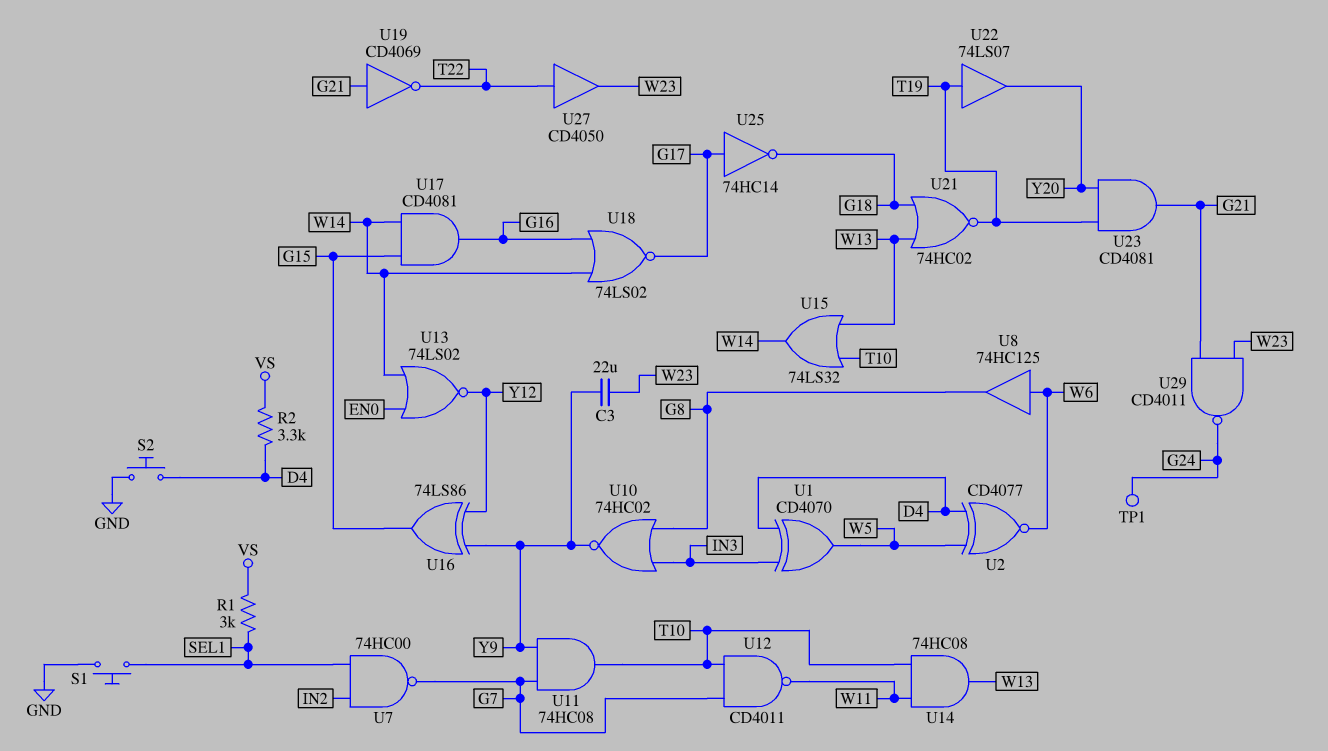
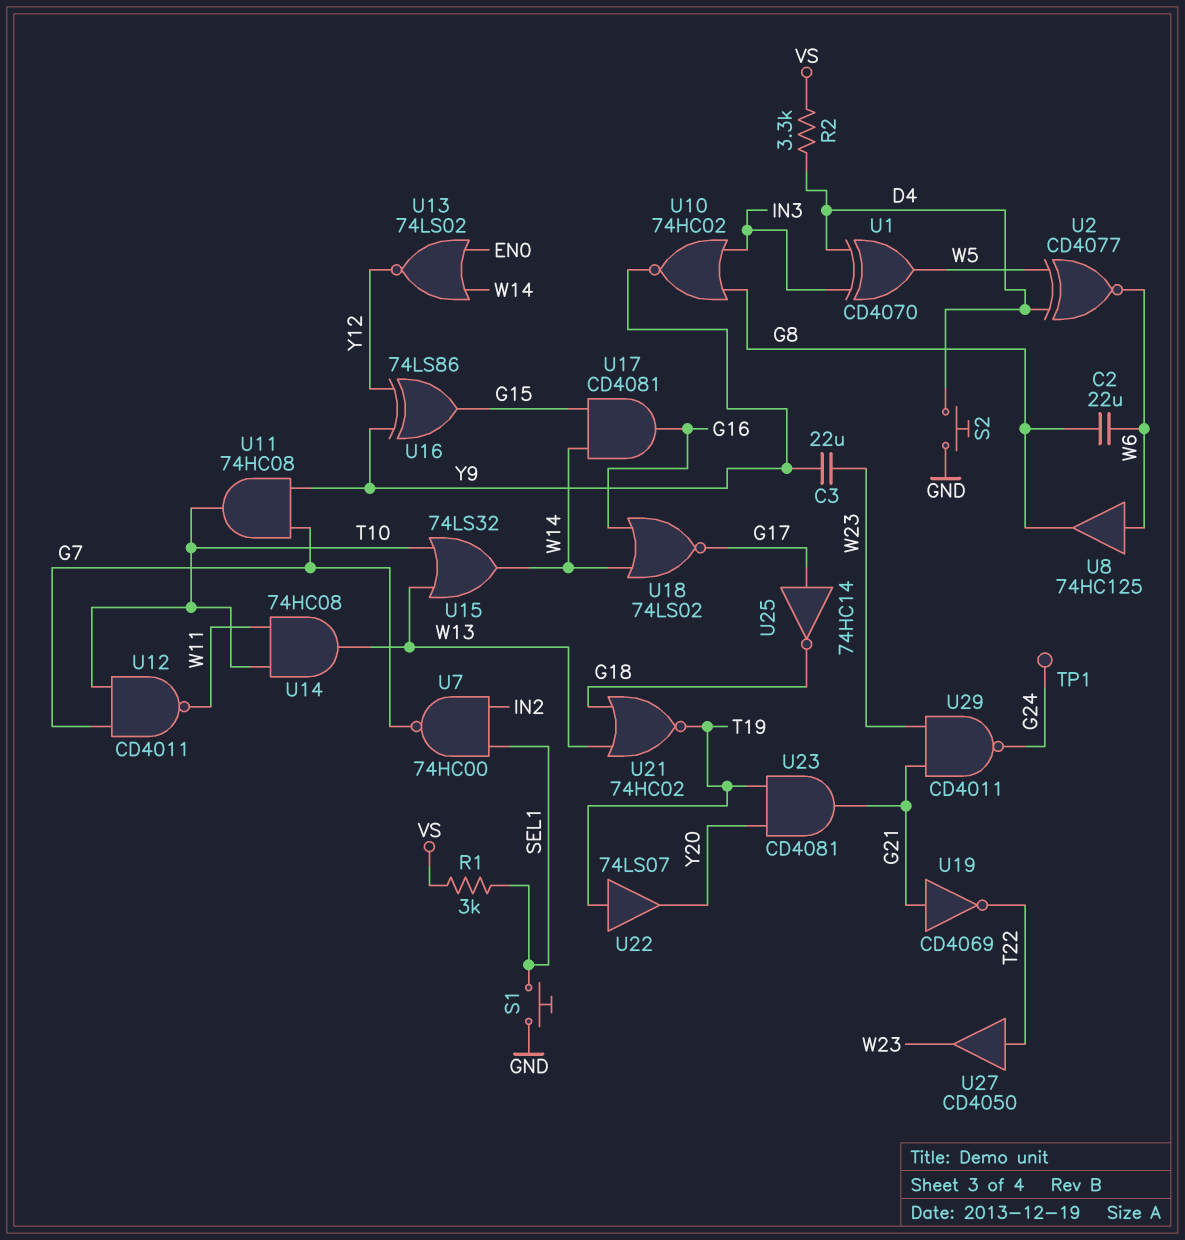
C2: none -> 22uF (G8, W6)

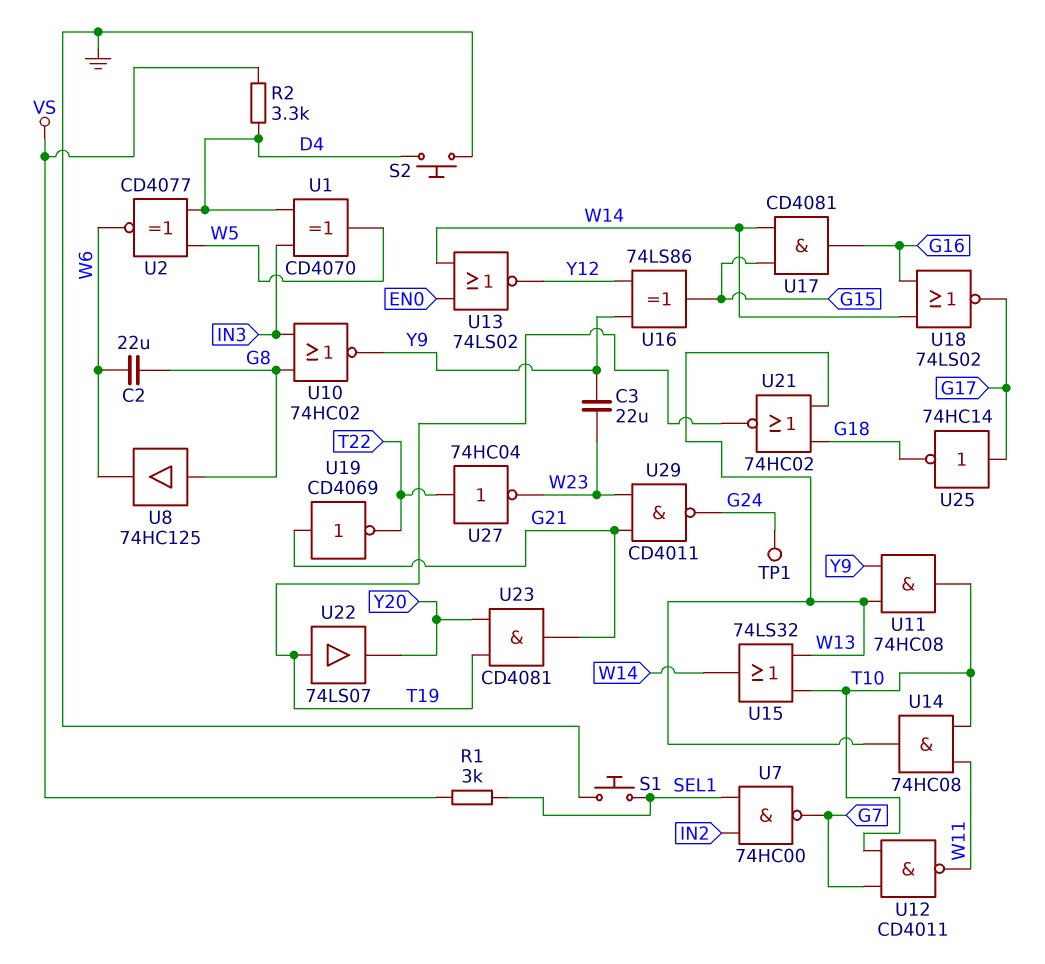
U8: buffer 74HC125 (in W6, out G8) -> buffer 74HC125 (in G8, out W6)
U11: AND 74HC08 (in G7, in Y9, out T10) -> AND 74HC08 (in W13, in Y9, out T10)
U27: buffer CD4050 (in T22, out W23) -> NOT 74HC04 (in T22, out W23)

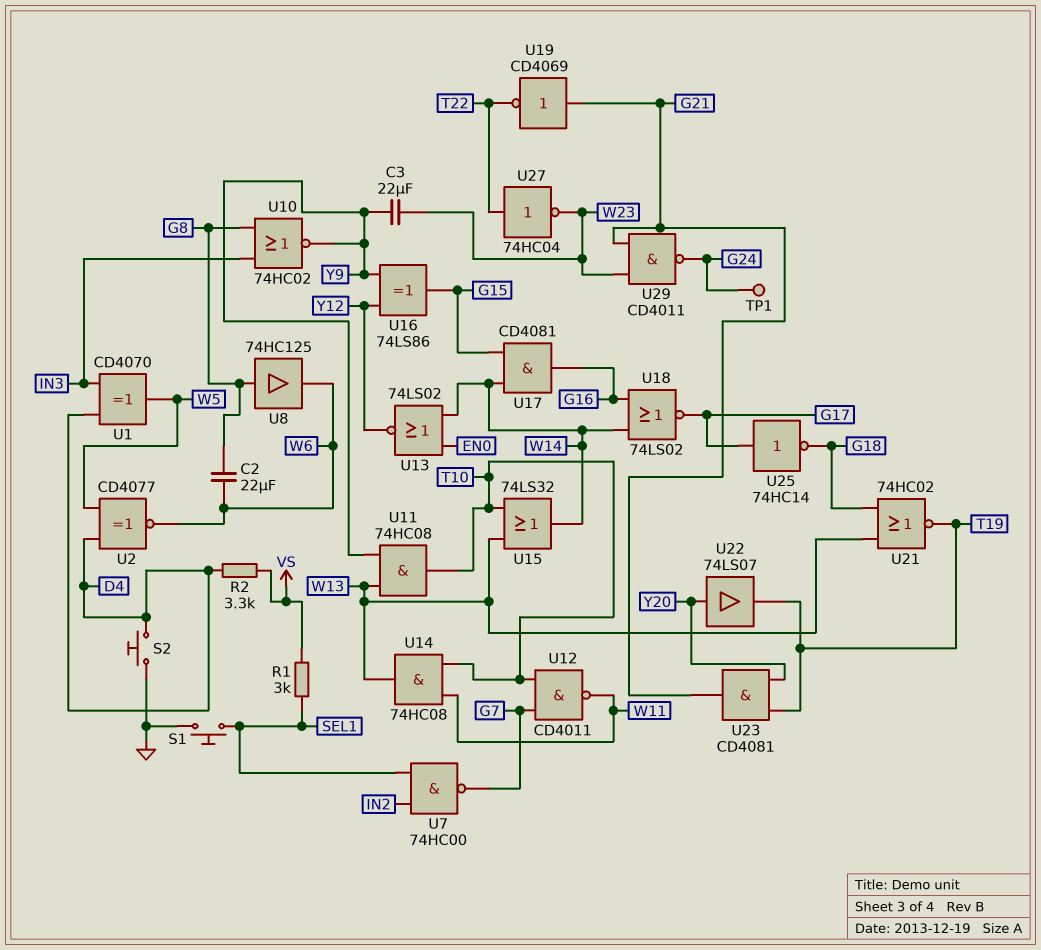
U22: buffer 74LS07 (in T19, out Y20) -> buffer 74LS07 (in Y20, out T19)

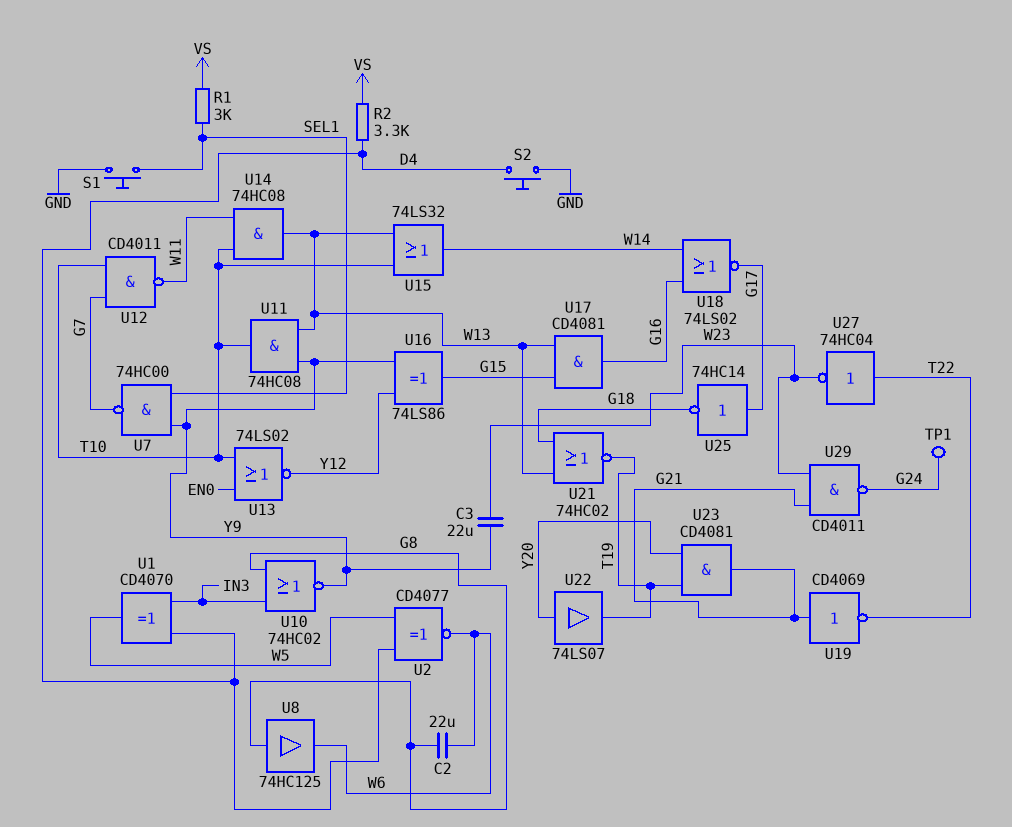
U7: NAND 74HC00 (in IN2, in SEL1, out G7) -> NAND 74HC00 (in SEL1, in Y9, out G7)
U13: NOR 74LS02 (in EN0, in W14, out Y12) -> NOR 74LS02 (in EN0, in T10, out Y12)
U17: AND CD4081 (in G15, in W14, out G16) -> AND CD4081 (in G15, in W13, out G16)

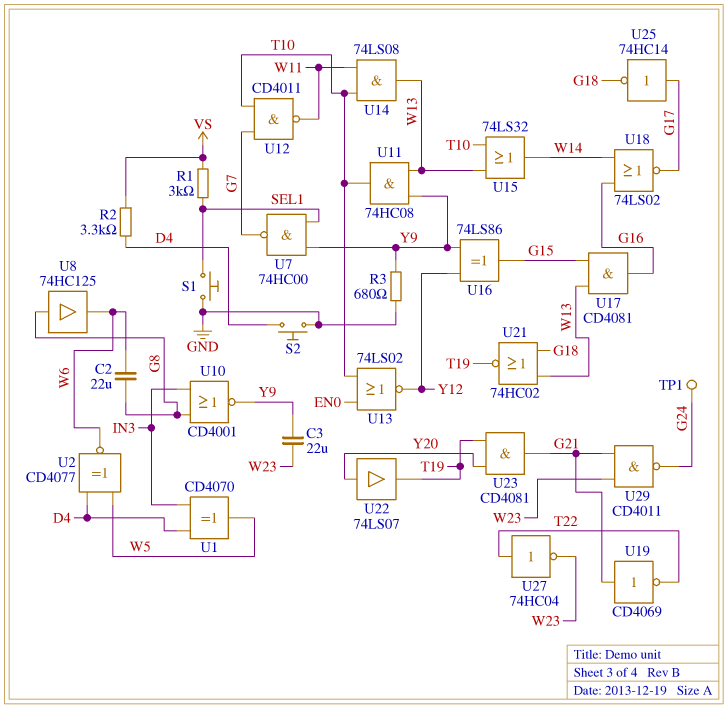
R3: none -> 680 (GND, Y9)
U10: NOR 74HC02 (in G8, in IN3, out Y9) -> NOR CD4001 (in G8, in IN3, out Y9)
U14: AND 74HC08 (in T10, in W11, out W13) -> AND 74LS08 (in T10, in W11, out W13)

